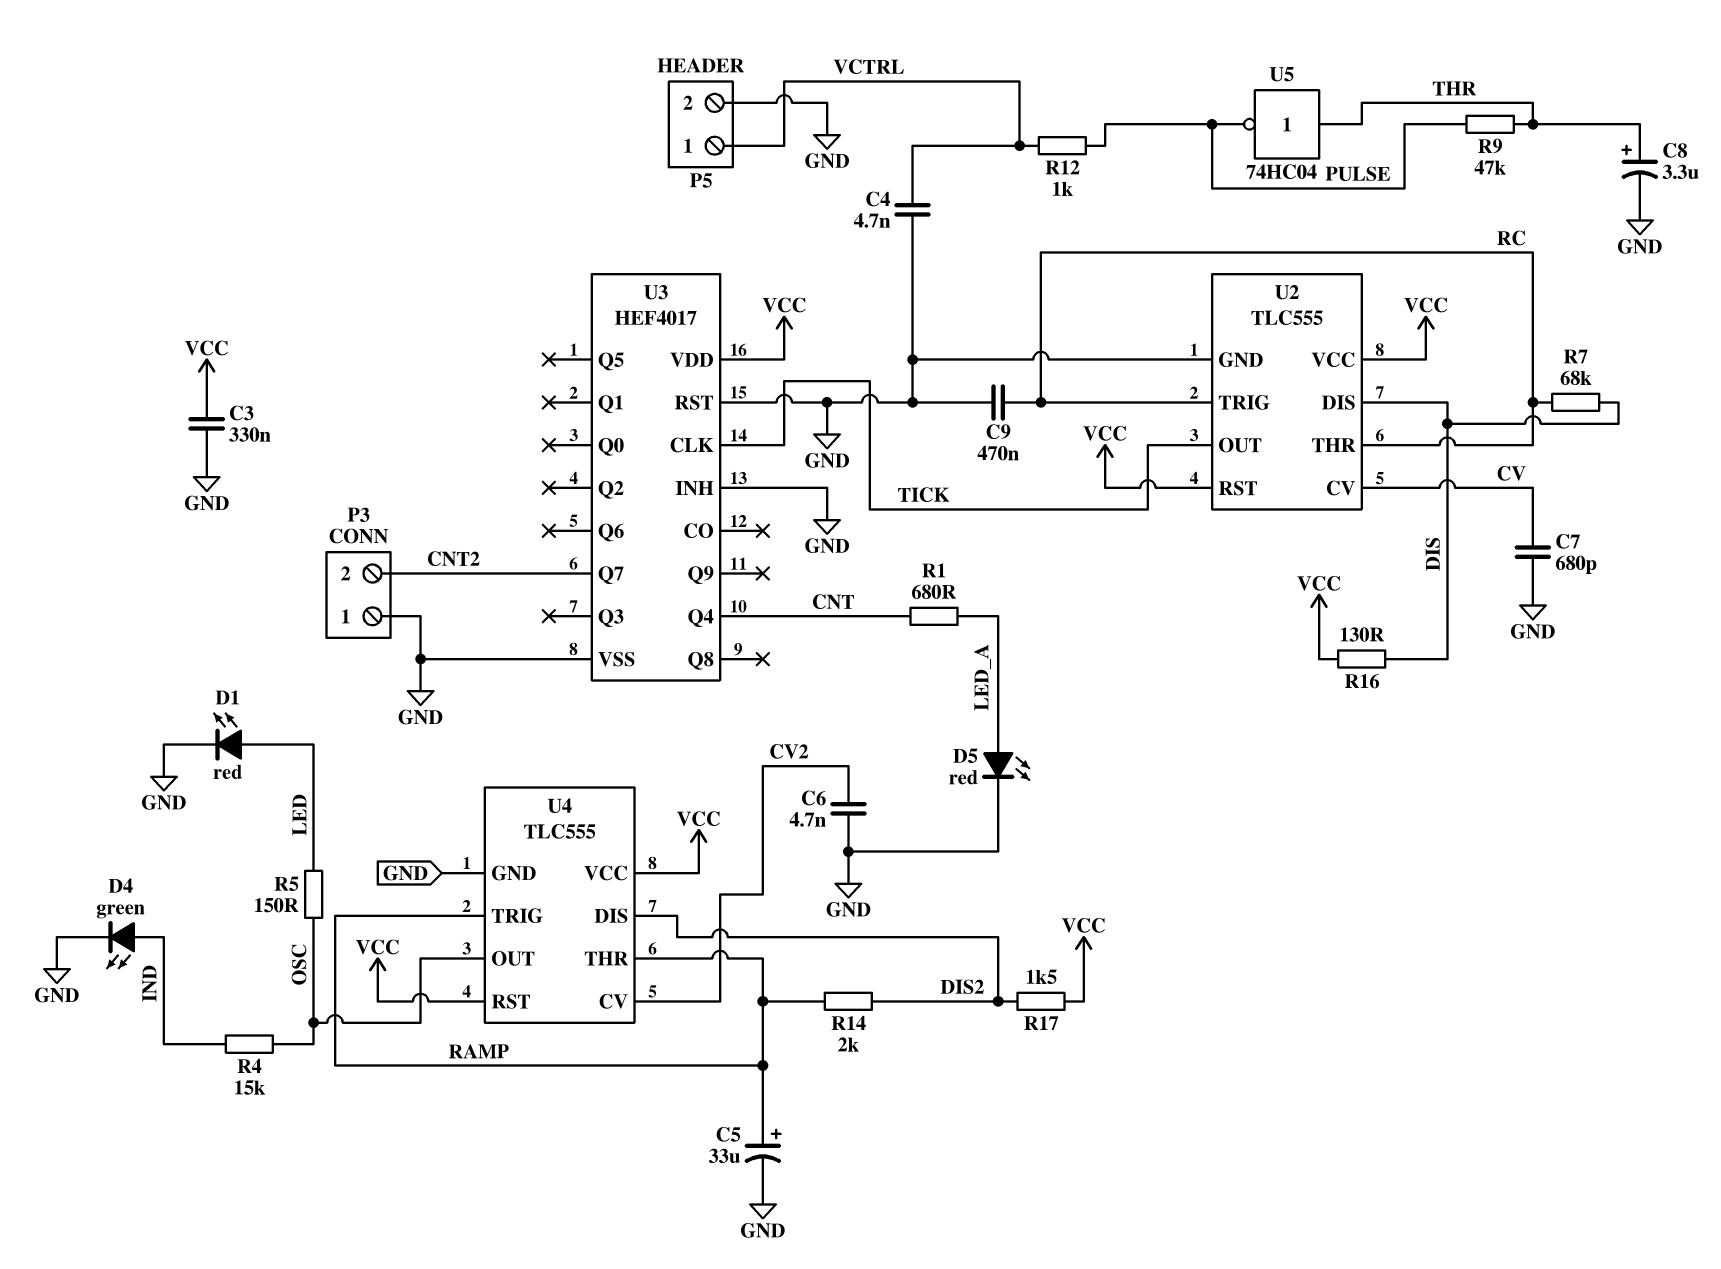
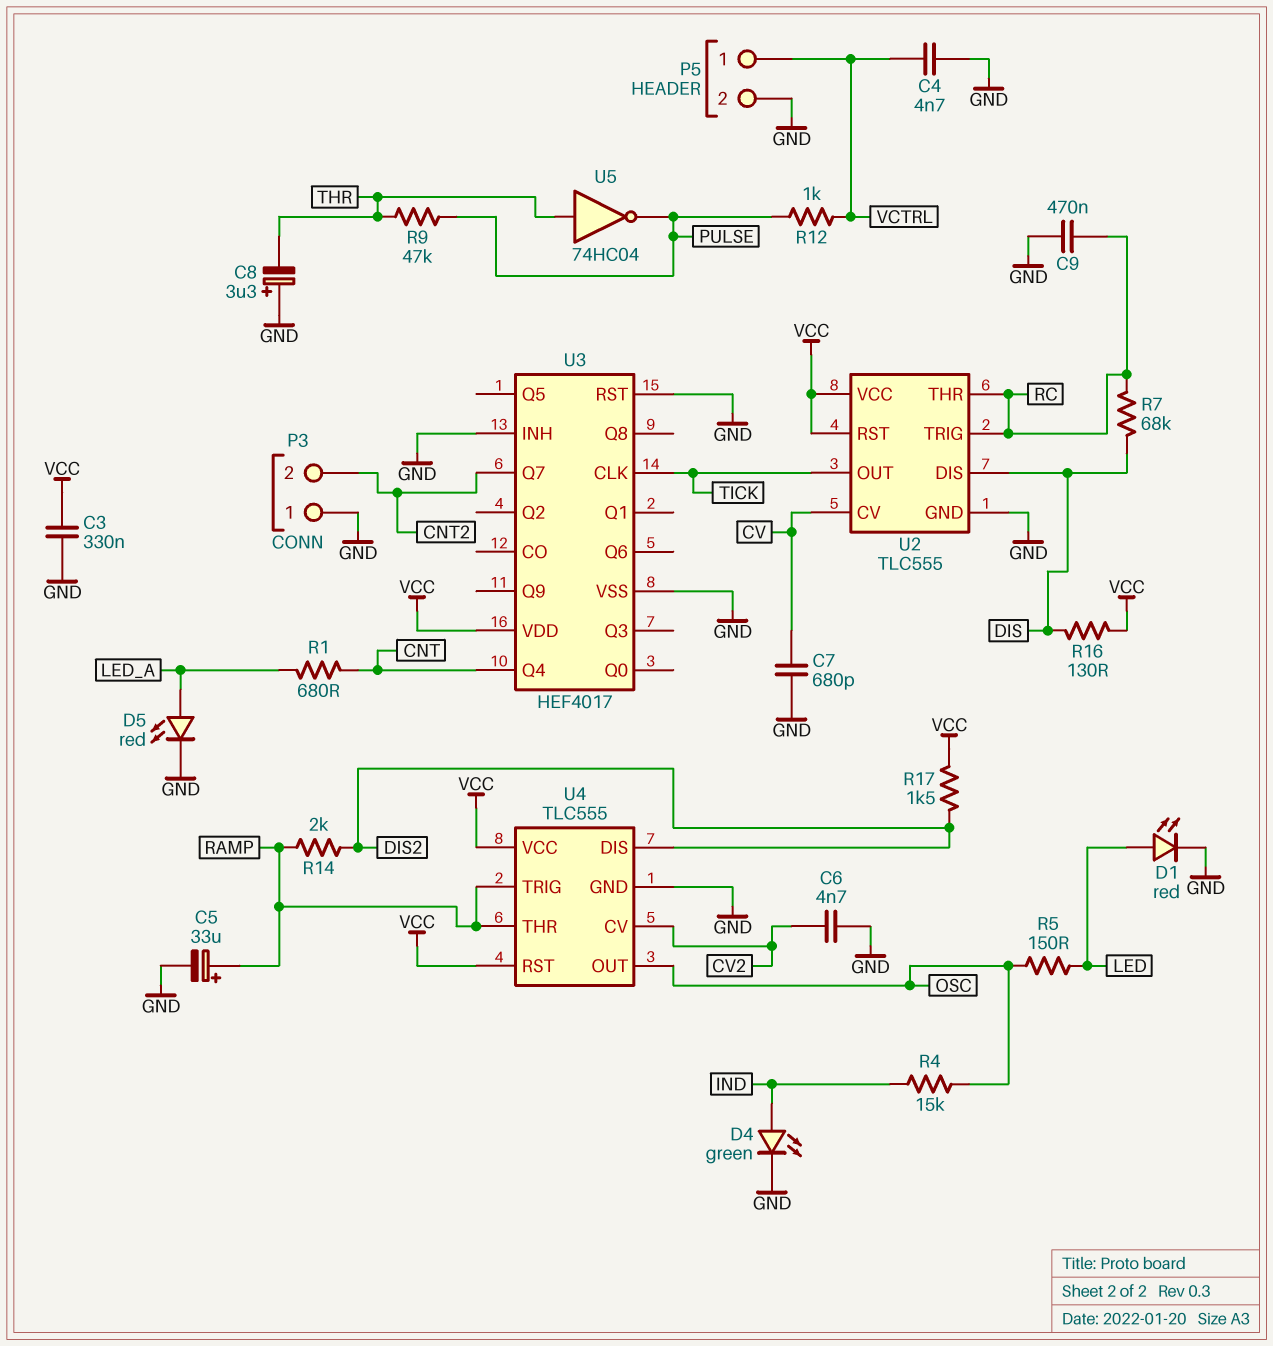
C8: 3.3uF (plus THR, minus GND) -> 3.3uF (plus GND, minus THR)

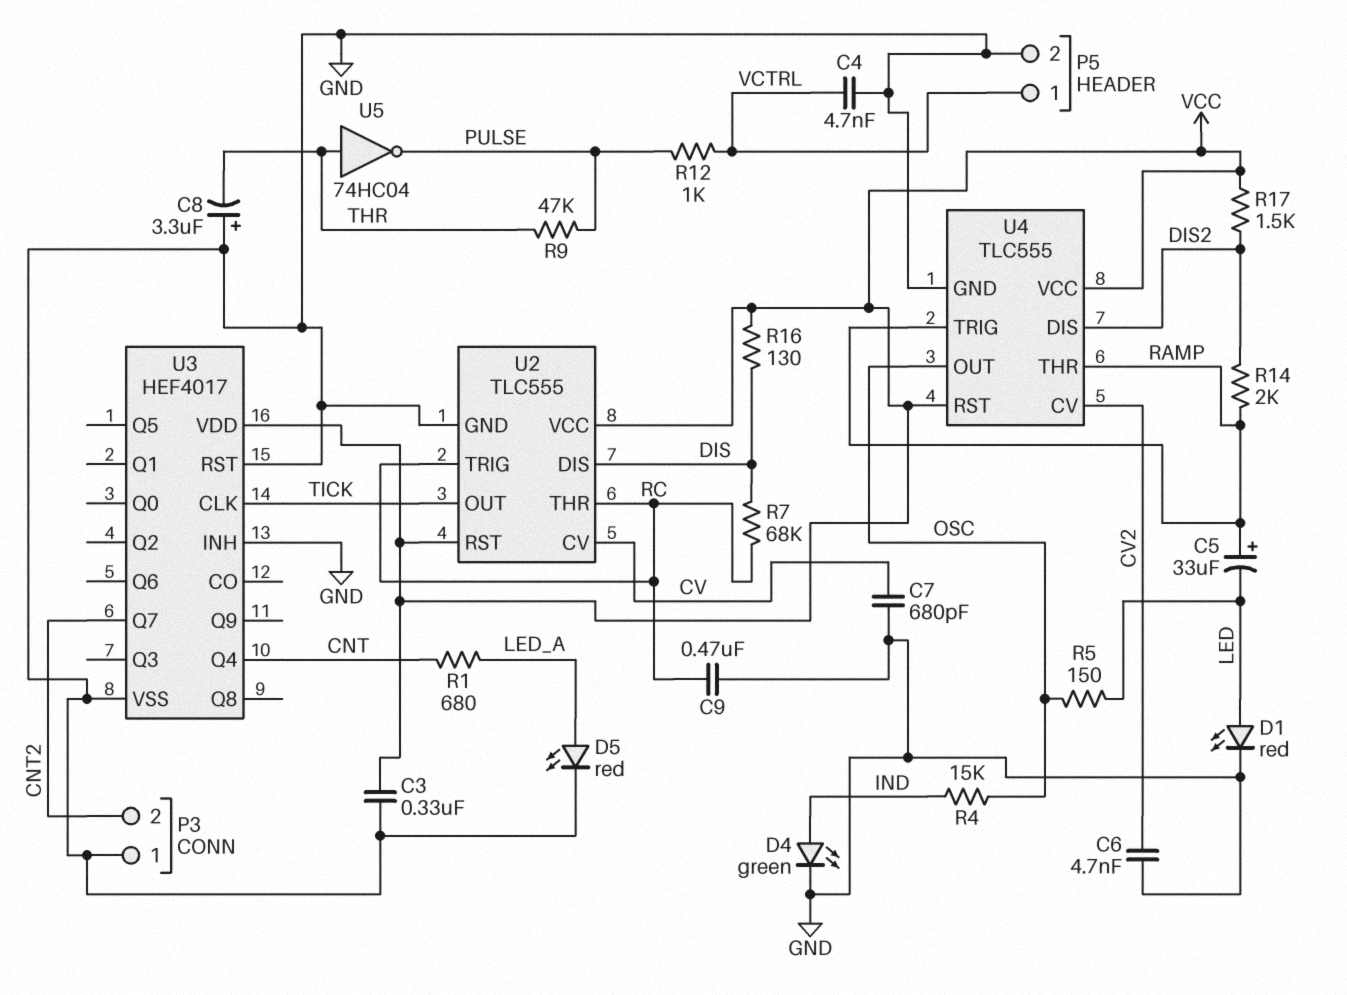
C5: 33uF (plus RAMP, minus GND) -> 33uF (plus RAMP, minus LED)

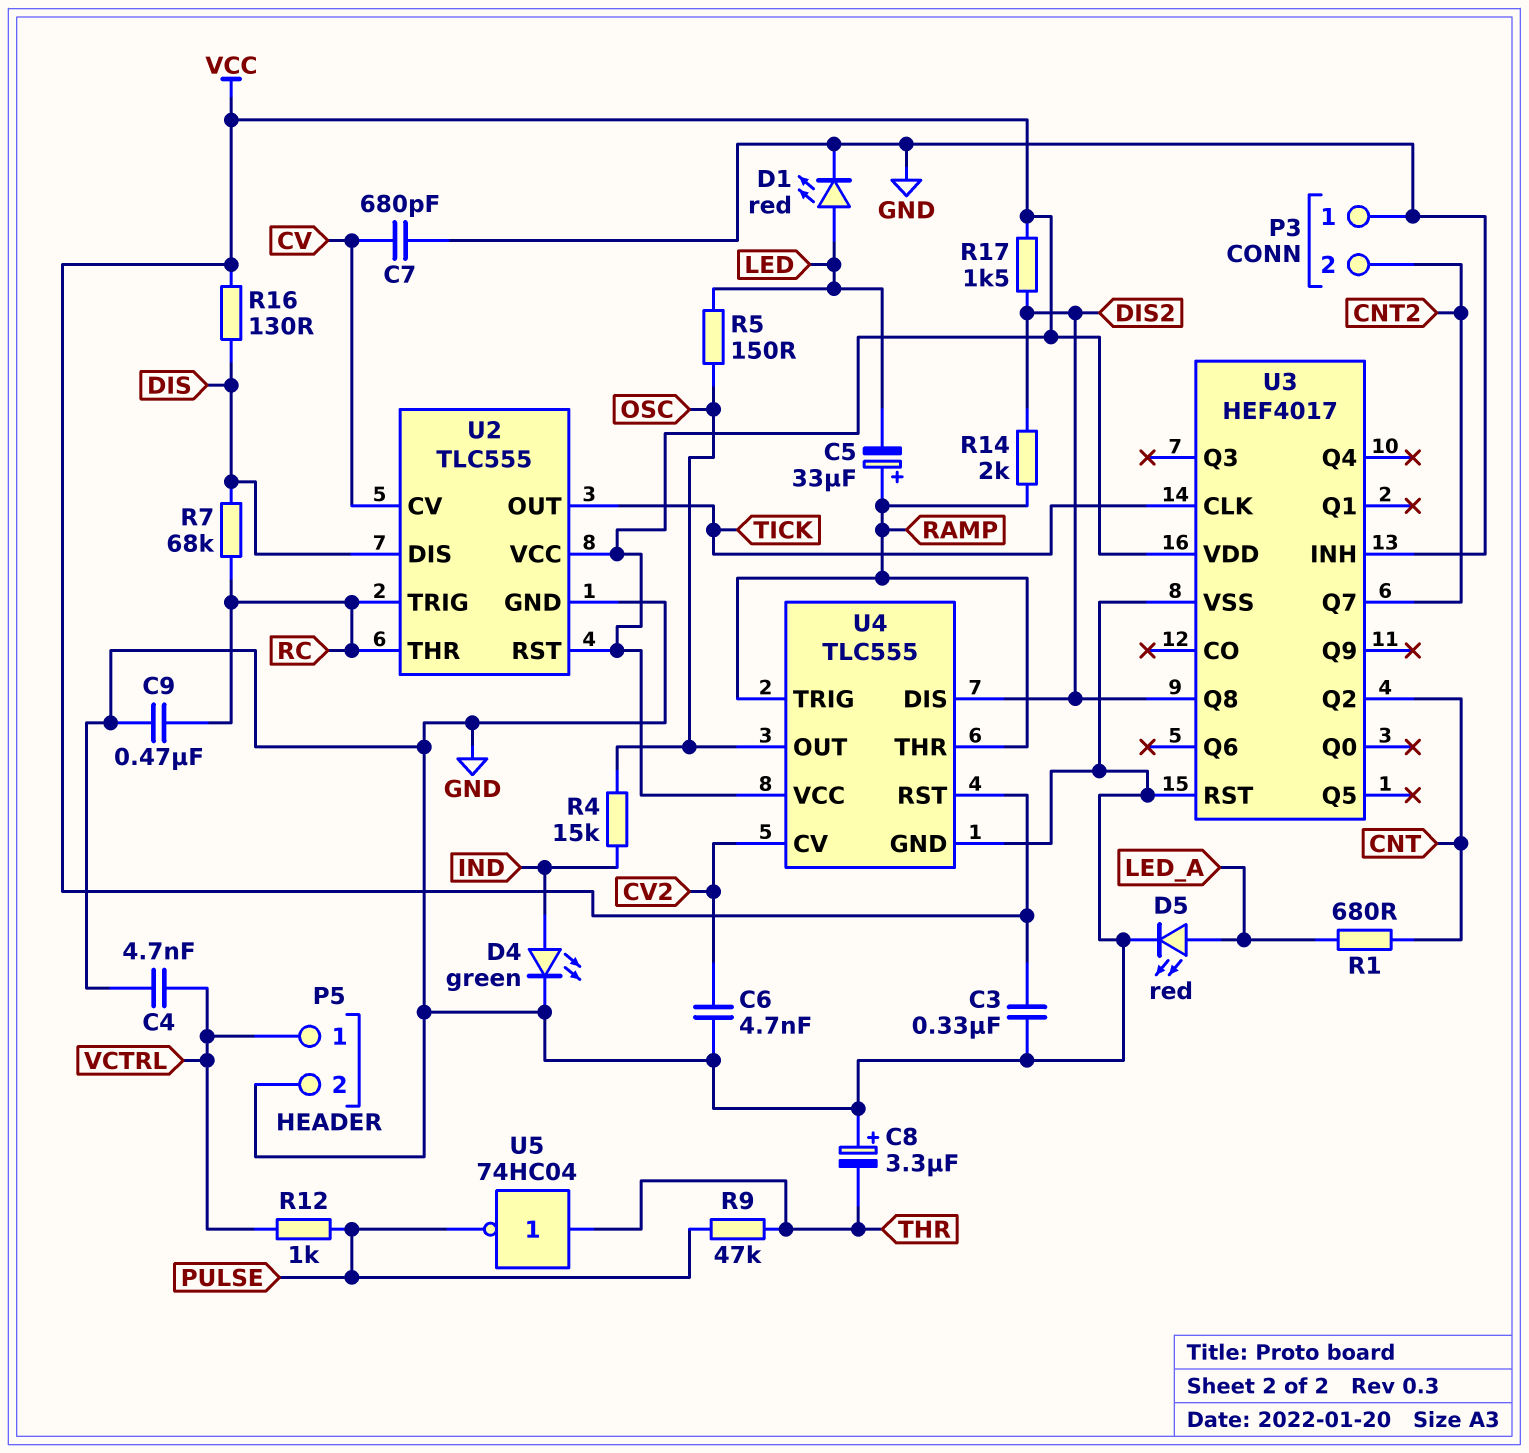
U3 pin Q2: none -> CNT
U3 pin Q4: CNT -> none
U3 pin Q8: none -> DIS2

